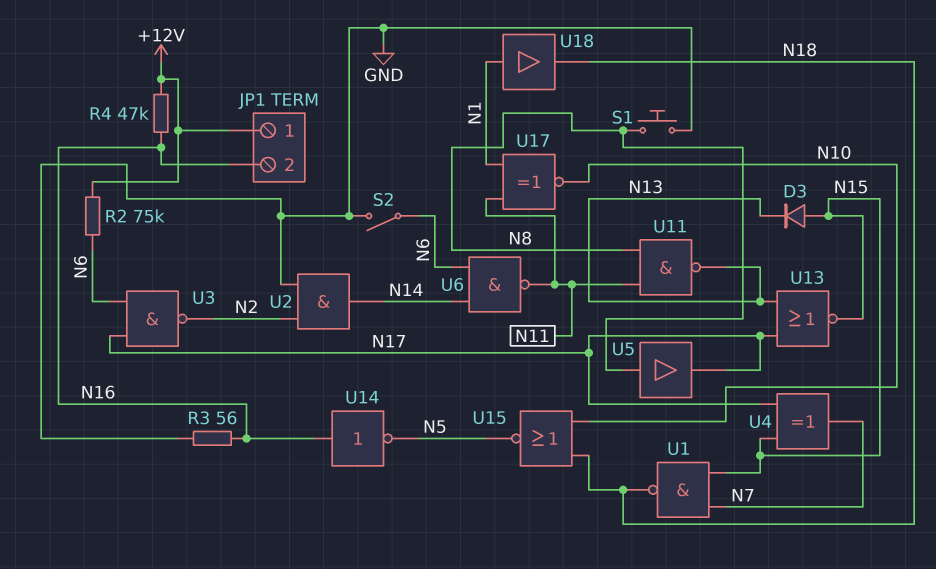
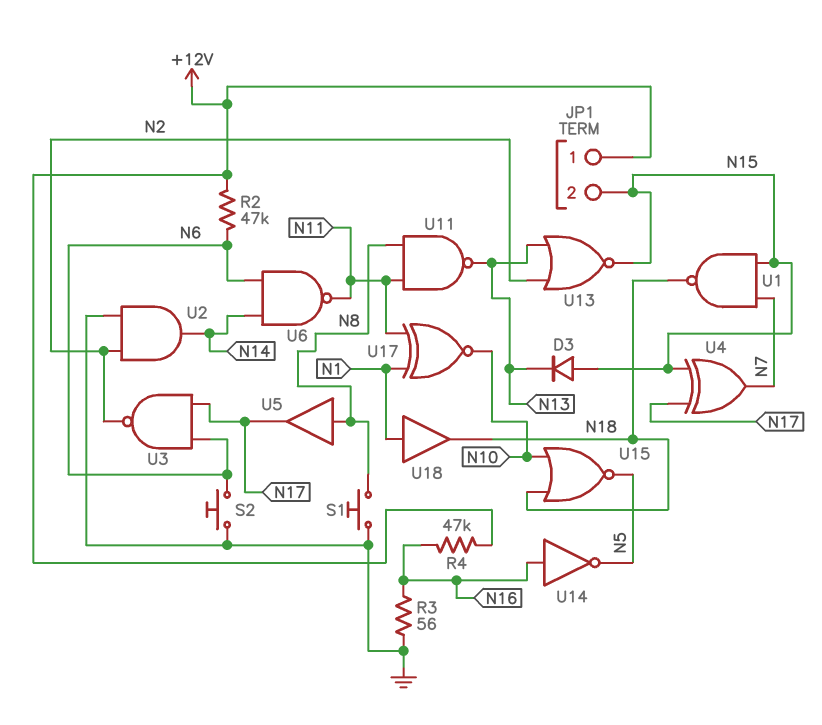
JP1 pin 2: N16 -> N15
R2: 75k (+12V, N6) -> 47k (+12V, N6)
S2: switch (GND, N6) -> button (GND, N6)
U13: NOR (in N13, in N17, out N15) -> NOR (in N2, in N13, out N15)

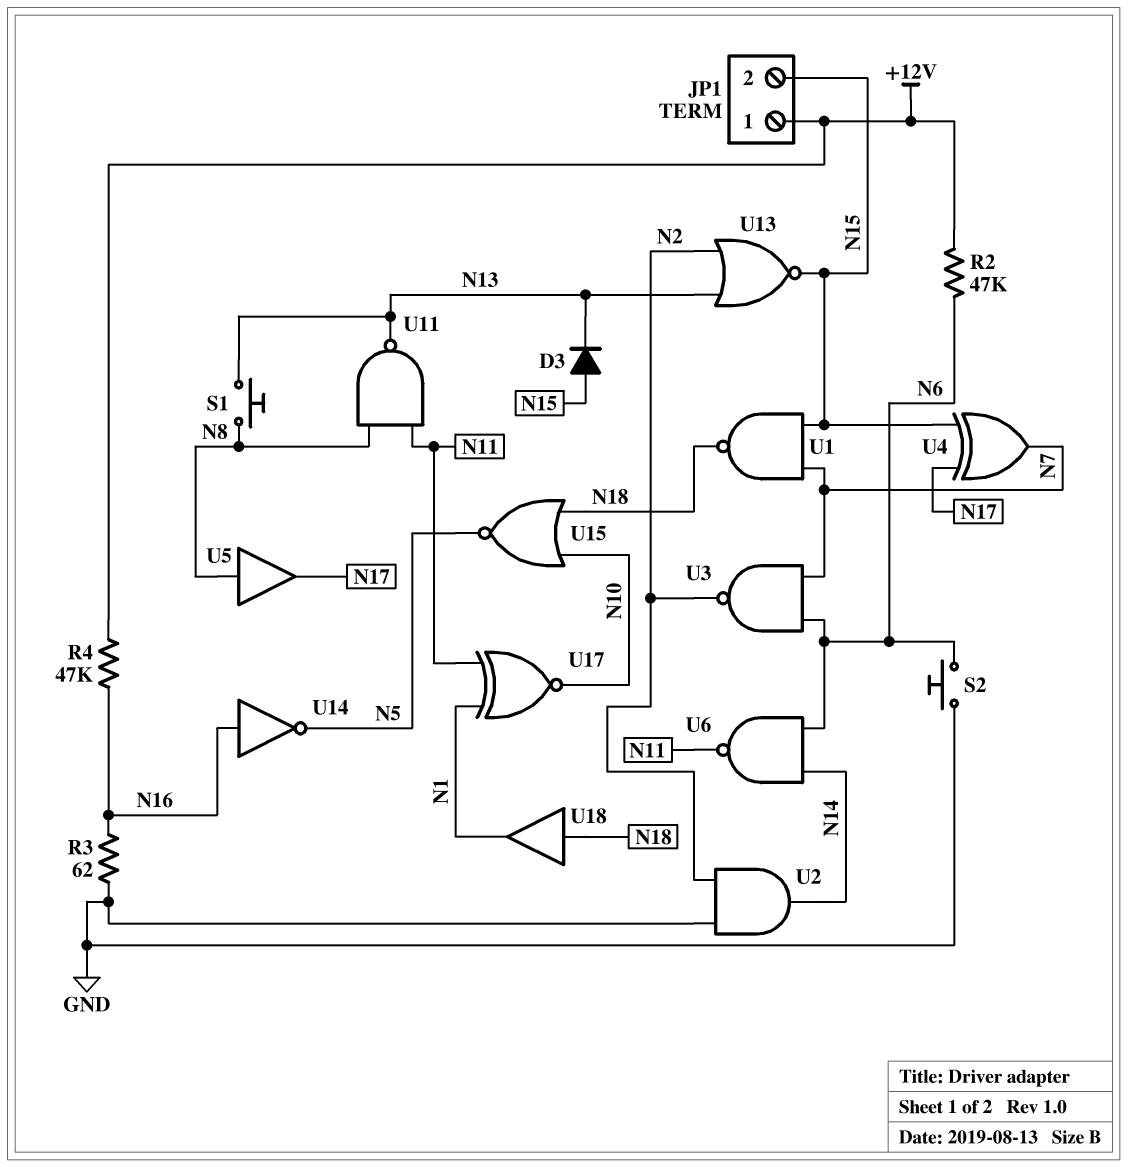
R3: 56 (GND, N16) -> 62 (GND, N16)
S1: button (GND, N8) -> button (N8, N13)
U3: NAND (in N6, in N17, out N2) -> NAND (in N6, in N7, out N2)
U18: buffer (in N1, out N18) -> buffer (in N18, out N1)

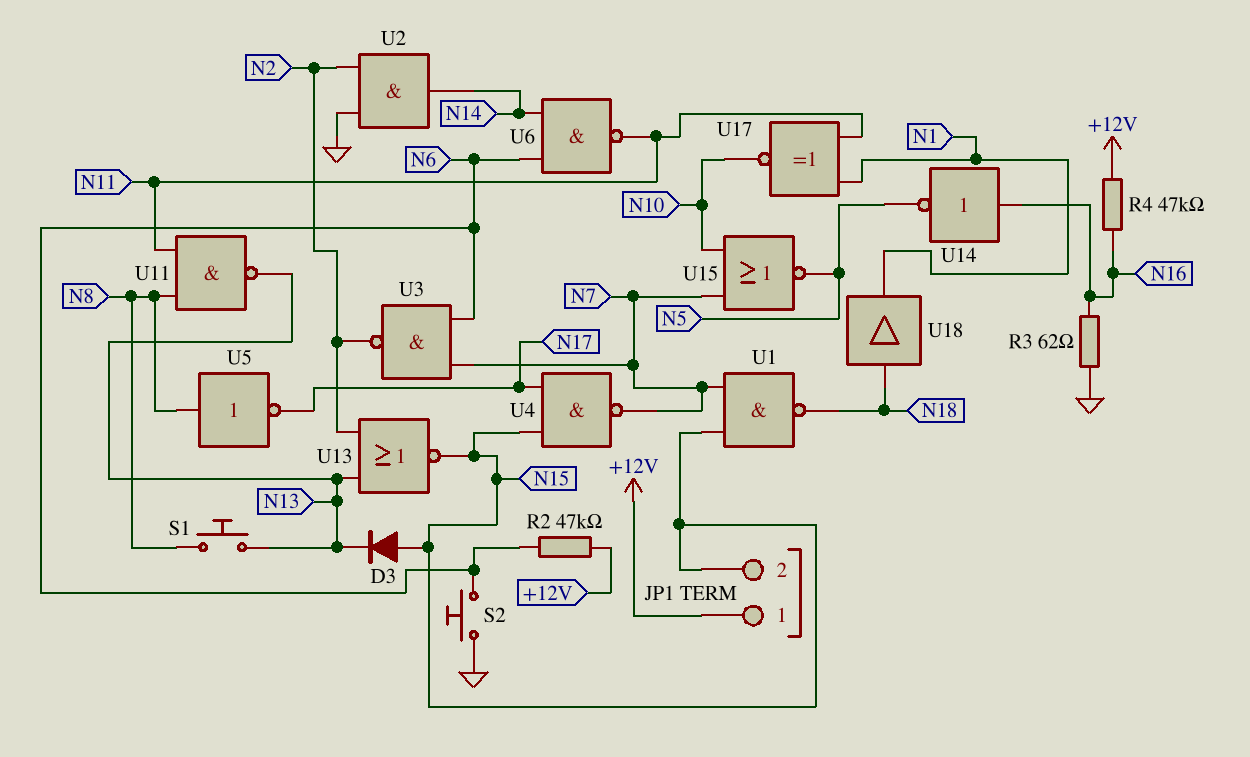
U4: XOR (in N15, in N17, out N7) -> NAND (in N15, in N17, out N7)
U5: buffer (in N8, out N17) -> NOT (in N8, out N17)
U15: NOR (in N10, in N18, out N5) -> NOR (in N7, in N10, out N5)

